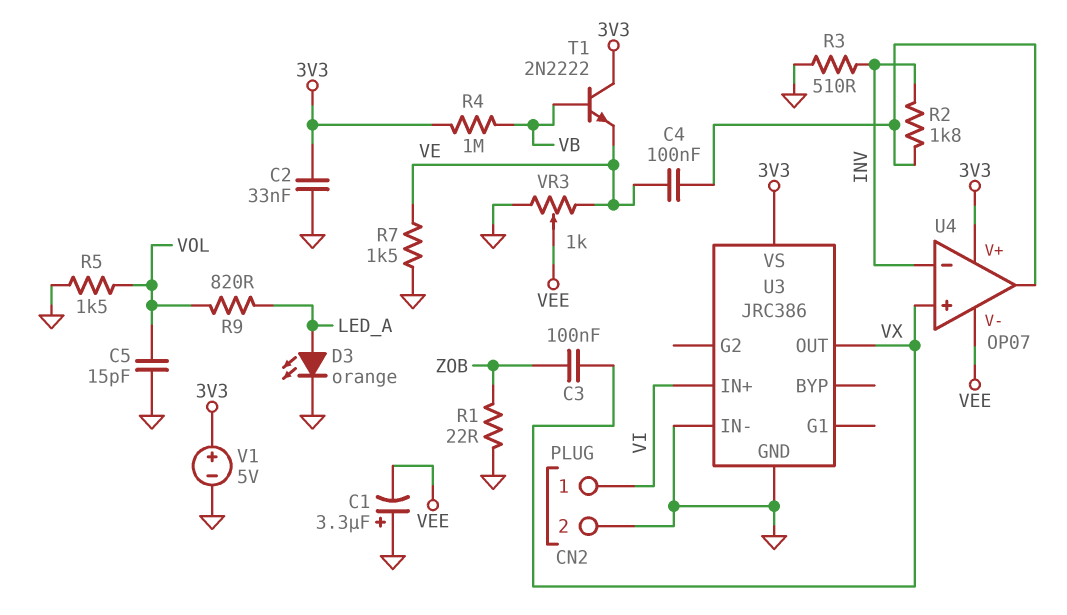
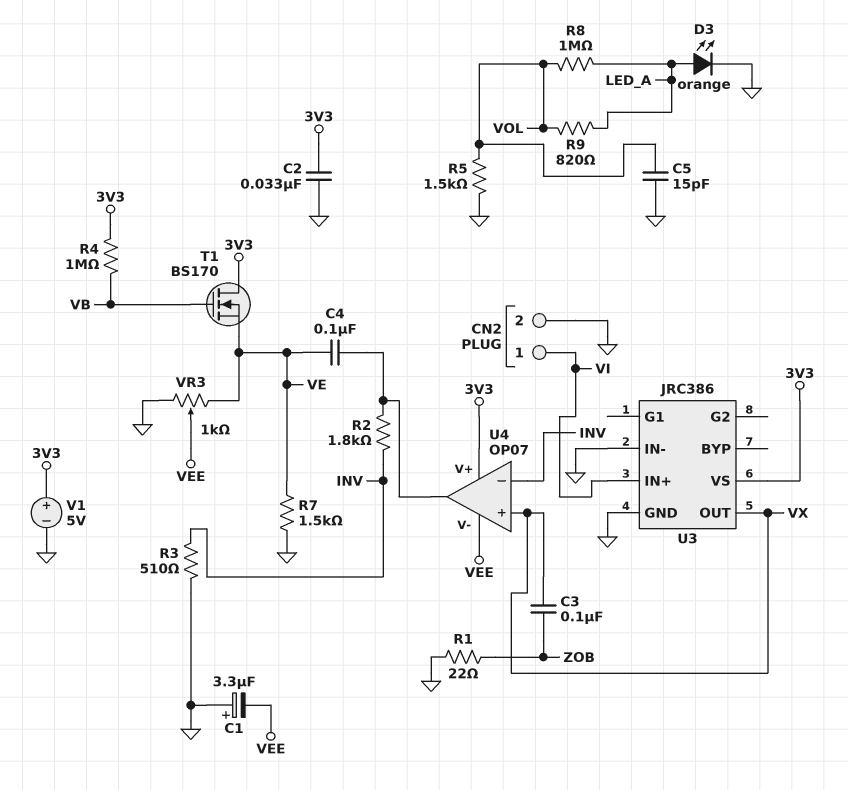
R8: none -> 1M (LED_A, VOL)
T1: NPN 2N2222 (B VB, C 3V3, E VE) -> NMOS BS170 (G VB, D 3V3, S VE)

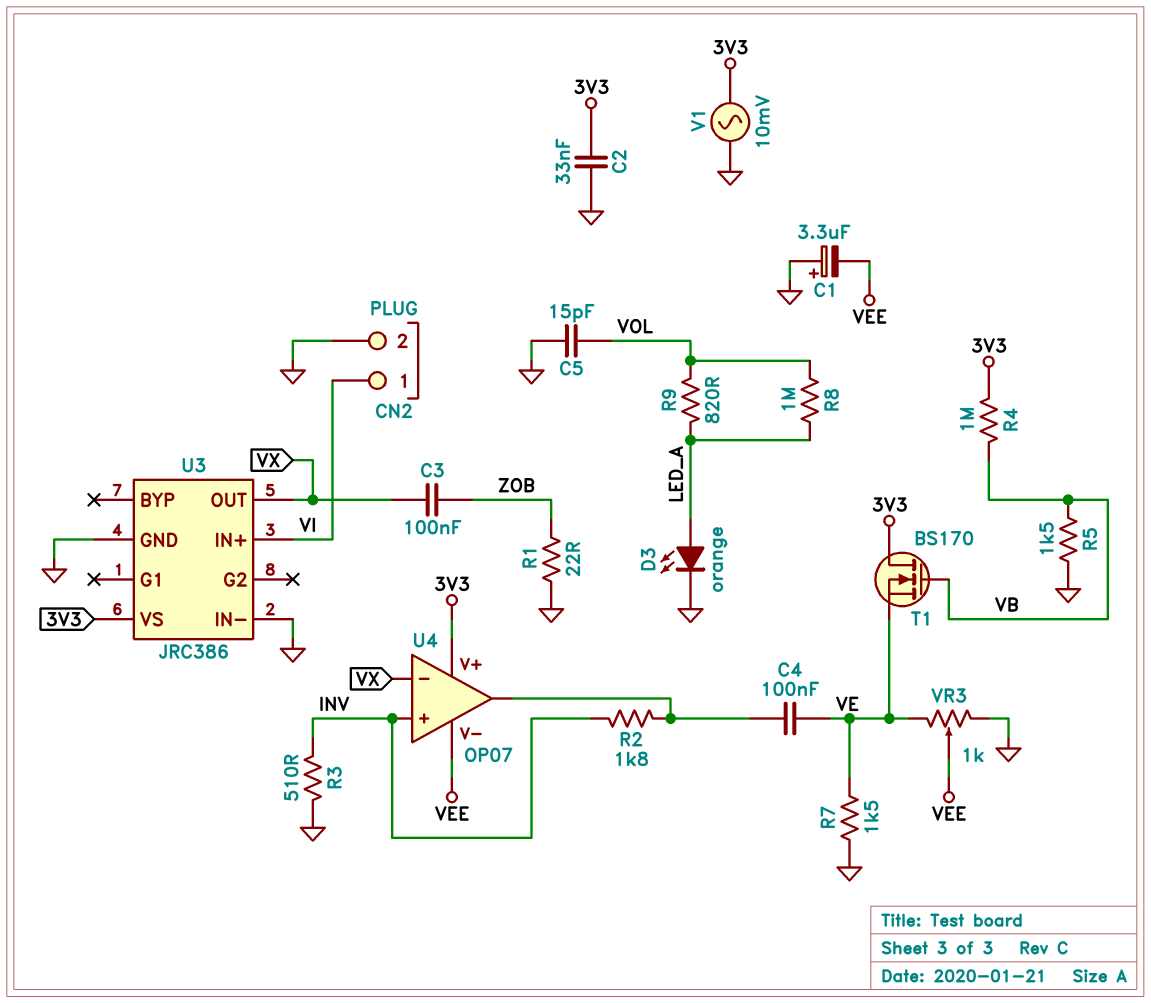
R5: 1.5k (GND, VOL) -> 1.5k (GND, VB)
U4 pin in+: VX -> INV
U4 pin in-: INV -> VX
V1: 5V (plus 3V3, minus GND) -> AC 10mV (3V3, GND)

